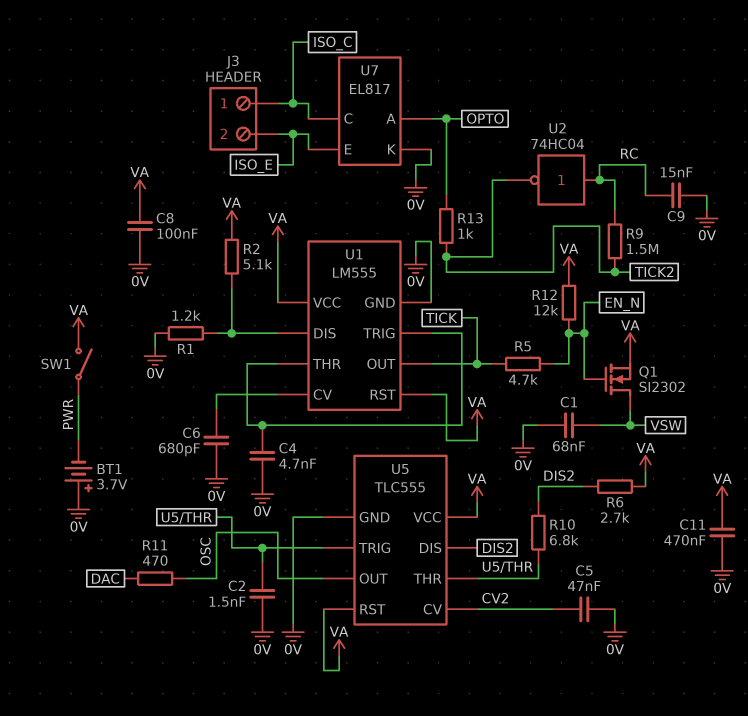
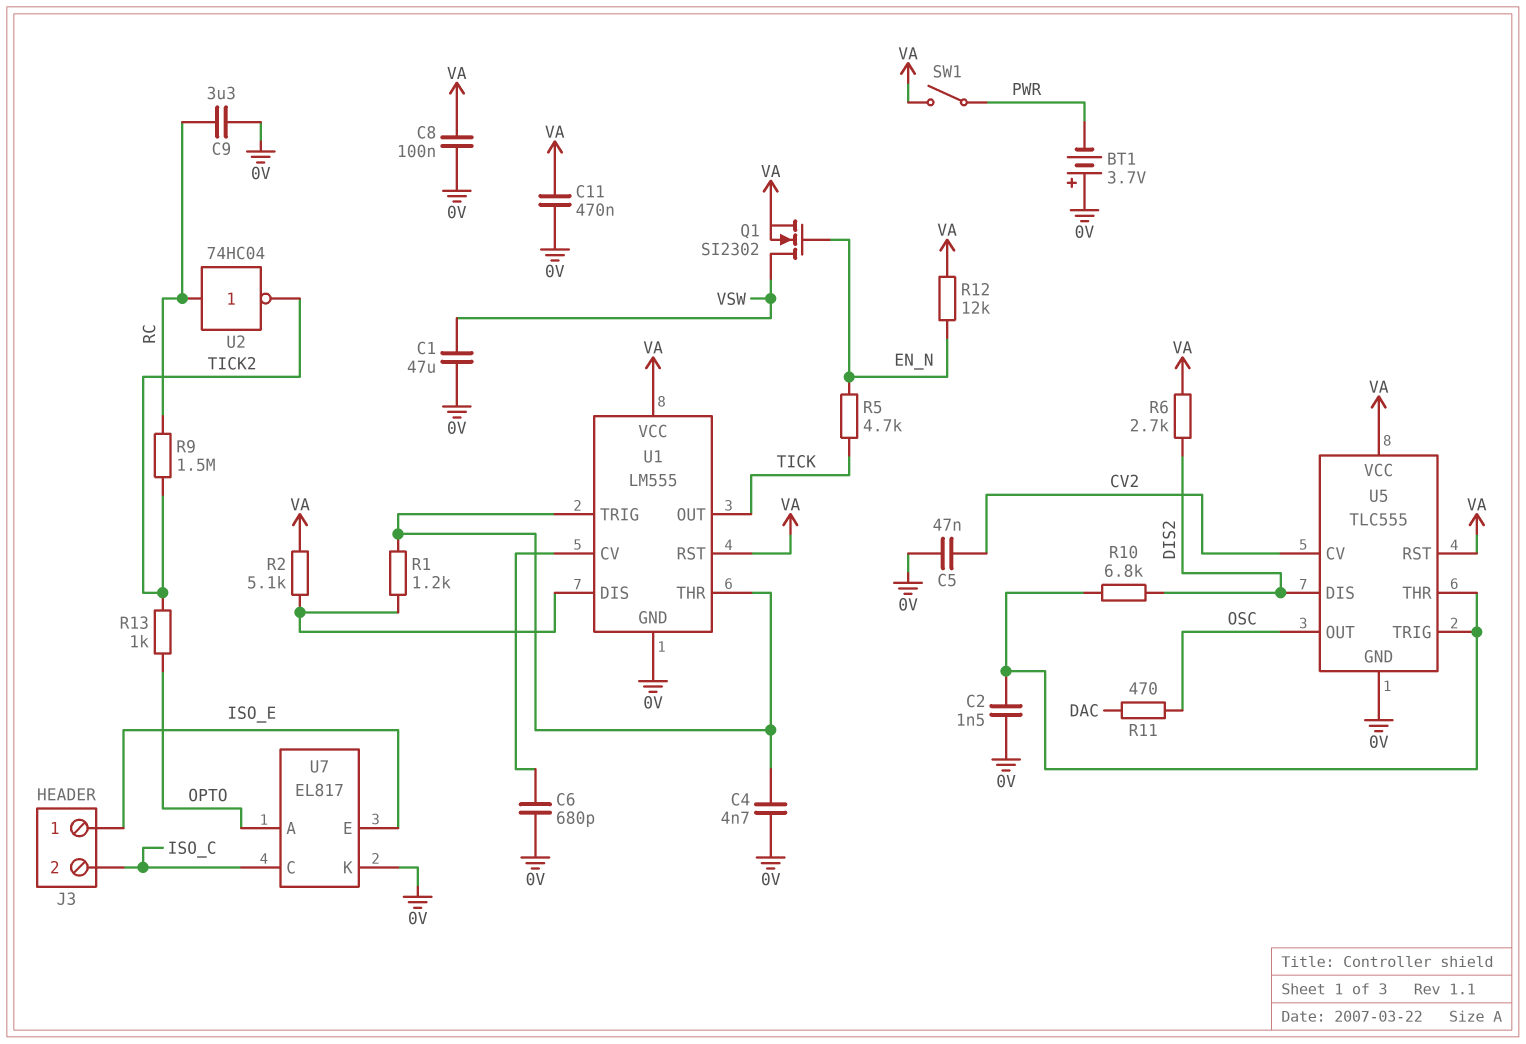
C1: 68nF (0V, VSW) -> 47uF (0V, VSW)
C9: 15nF (0V, RC) -> 3.3uF (0V, RC)
J3 pin 1: ISO_C -> ISO_E
J3 pin 2: ISO_E -> ISO_C
R1: 1.2k (0V, U1/DIS) -> 1.2k (U1/DIS, U1/THR)

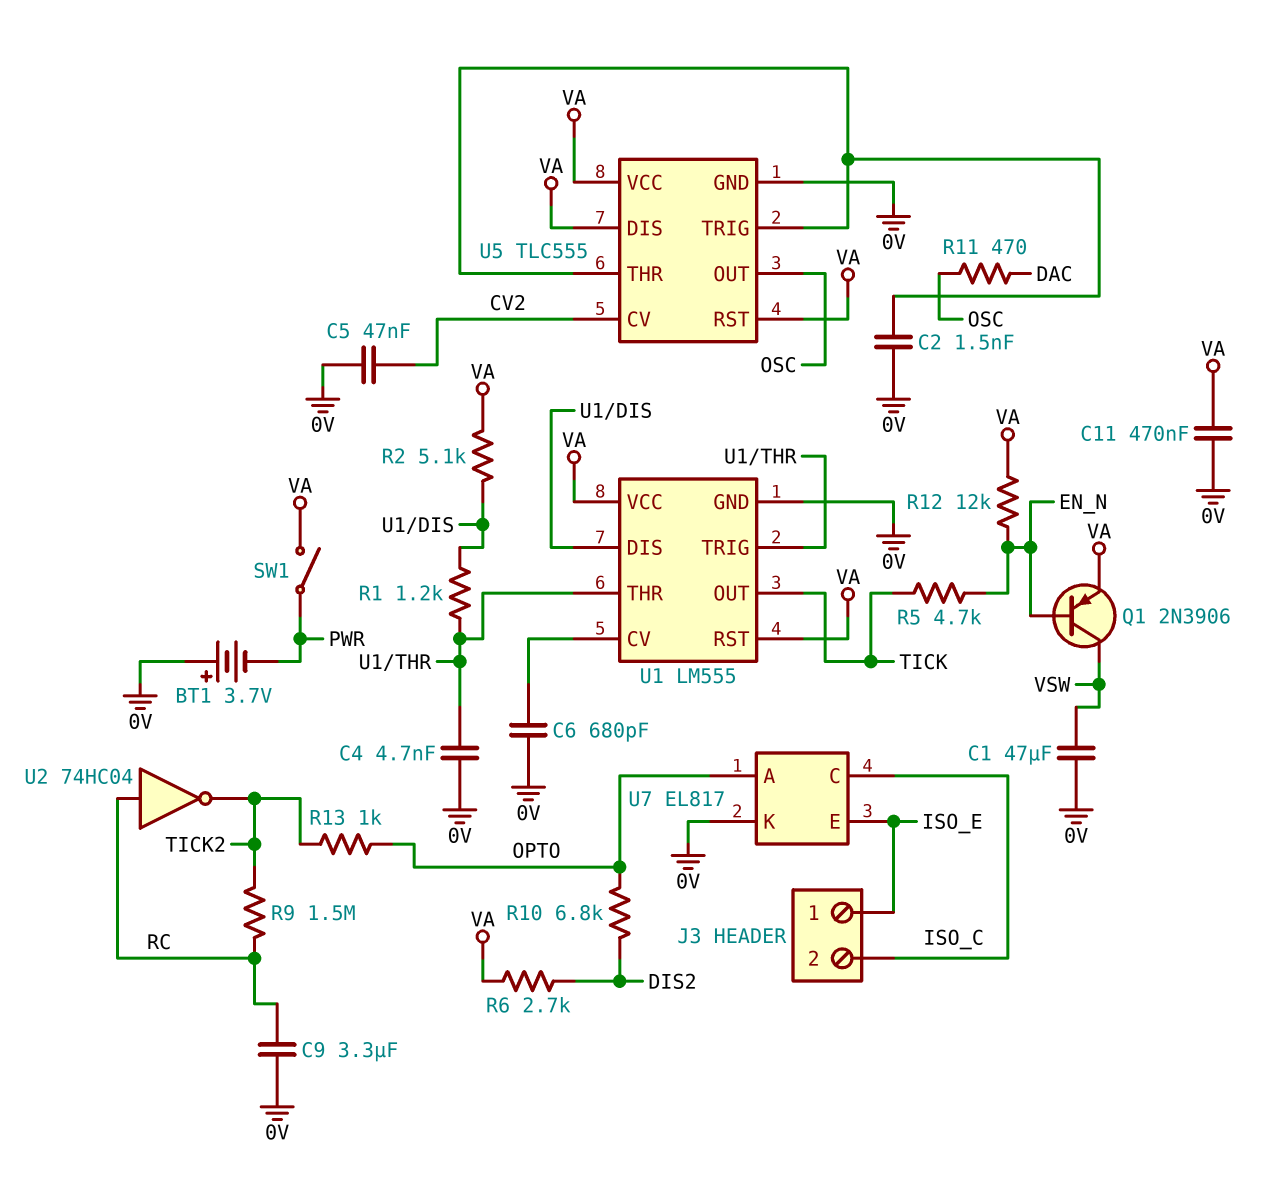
C8: 100nF (0V, VA) -> none
Q1: NMOS SI2302 (G EN_N, D VSW, S VA) -> PNP 2N3906 (B EN_N, C VSW, E VA)
R10: 6.8k (DIS2, U5/THR) -> 6.8k (DIS2, OPTO)
U5 pin DIS: DIS2 -> VA

